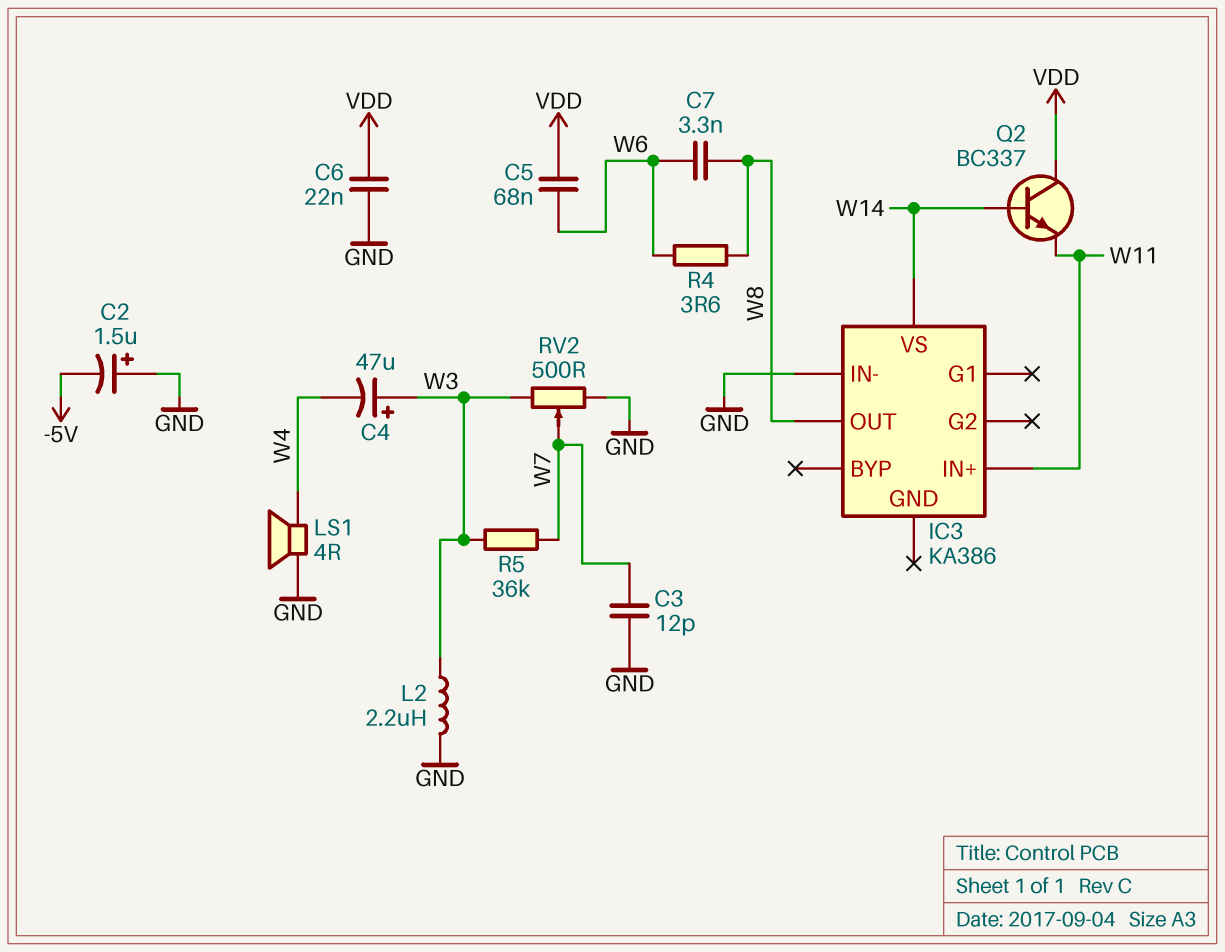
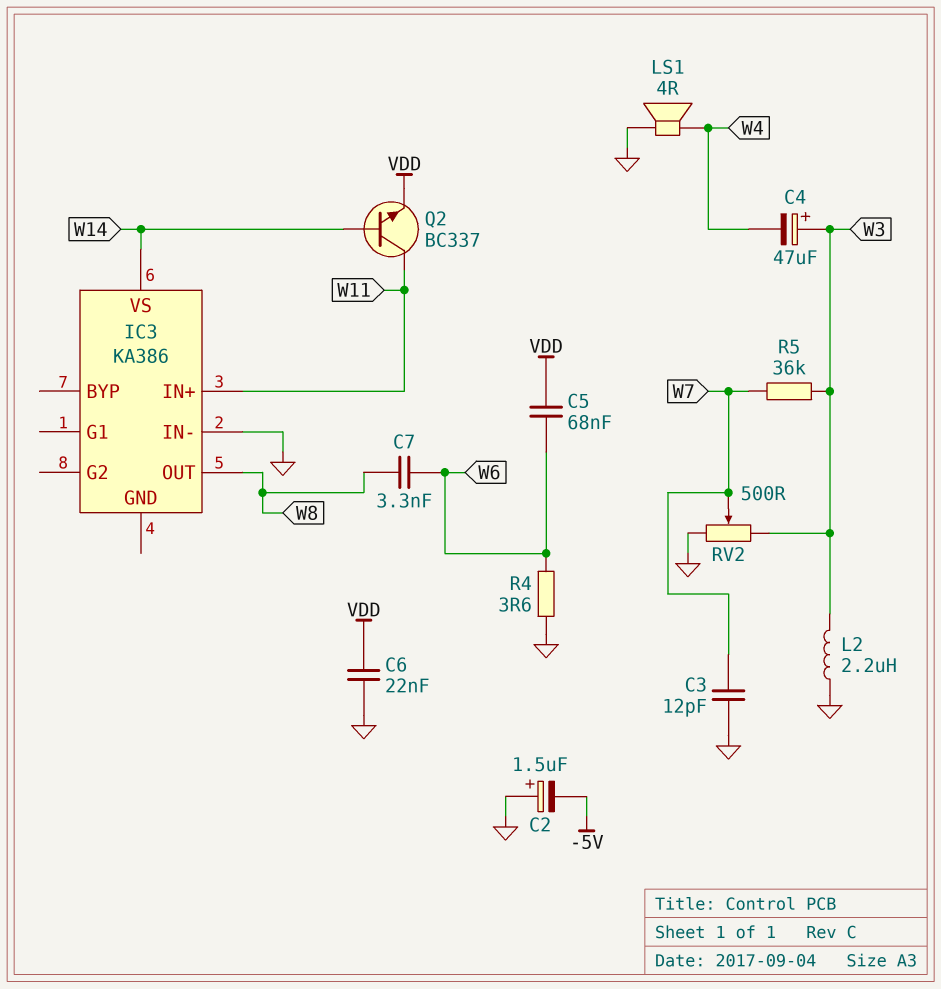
Q2: NPN BC337 (B W14, C VDD, E W11) -> NPN BC337 (B W14, C W11, E VDD)
R4: 3.6 (W6, W8) -> 3.6 (GND, W6)

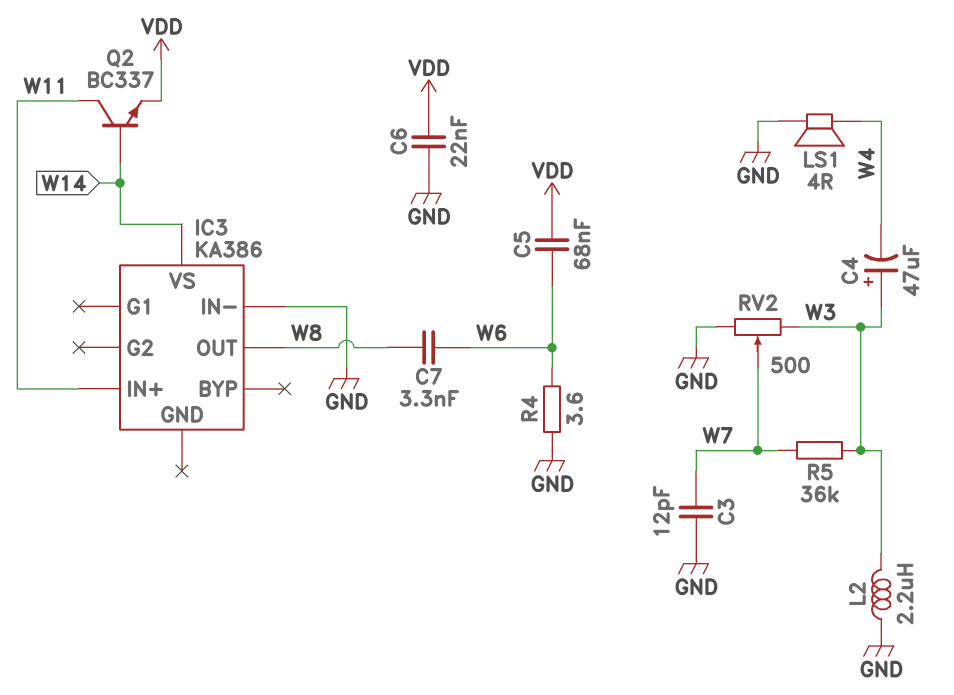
C2: 1.5uF (plus GND, minus -5V) -> none

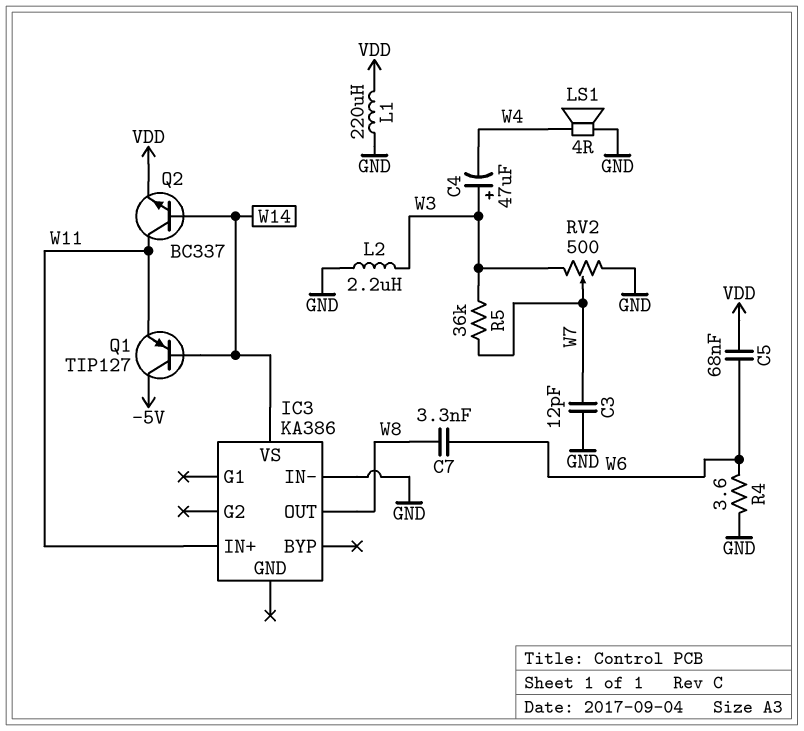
C6: 22nF (GND, VDD) -> none
L1: none -> 220uH (GND, VDD)
Q1: none -> PNP TIP127 (B W14, C -5V, E W11)

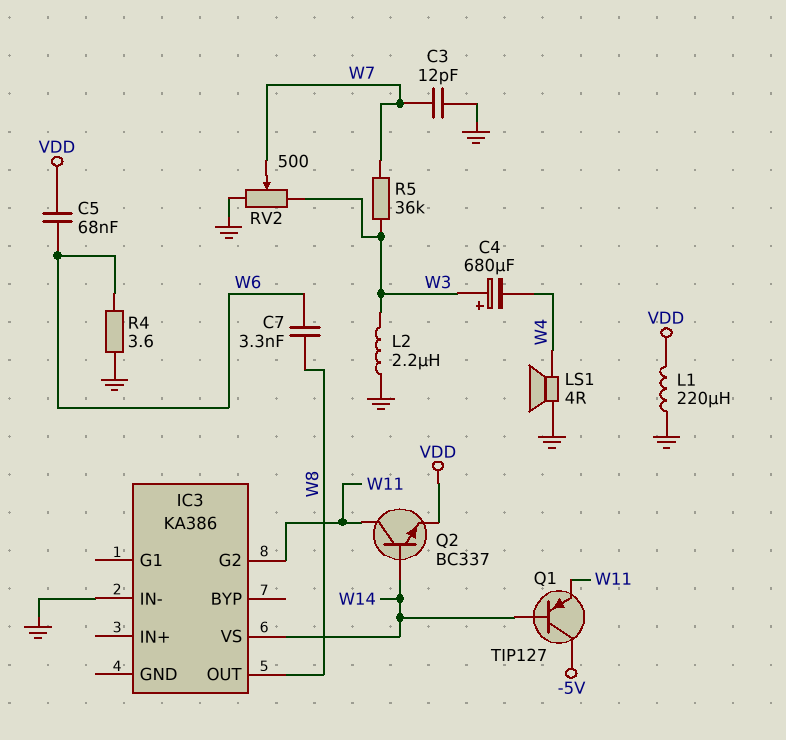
C4: 47uF (plus W3, minus W4) -> 680uF (plus W3, minus W4)
IC3 pin G2: none -> W11
IC3 pin IN+: W11 -> none

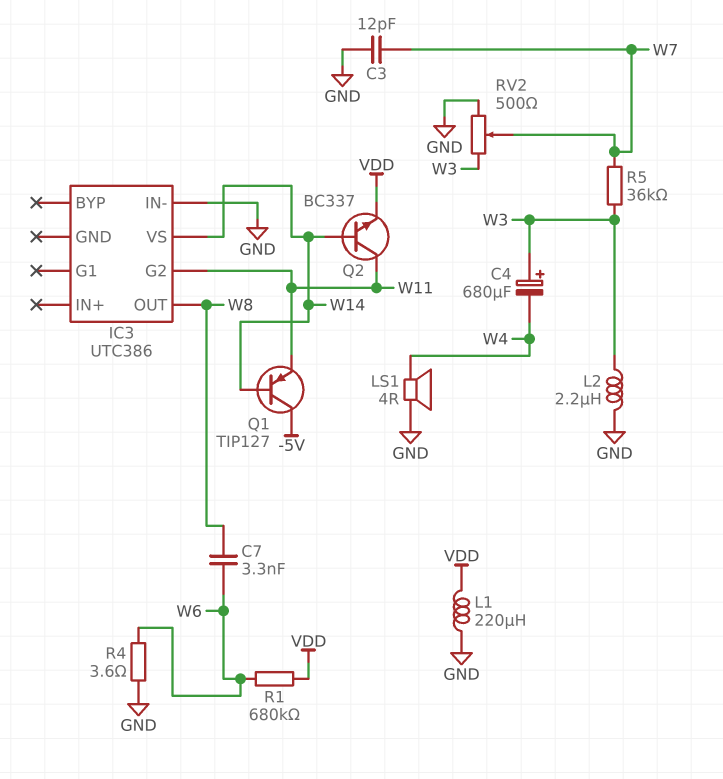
C5: 68nF (VDD, W6) -> none
IC3: KA386 -> UTC386
R1: none -> 680k (VDD, W6)

